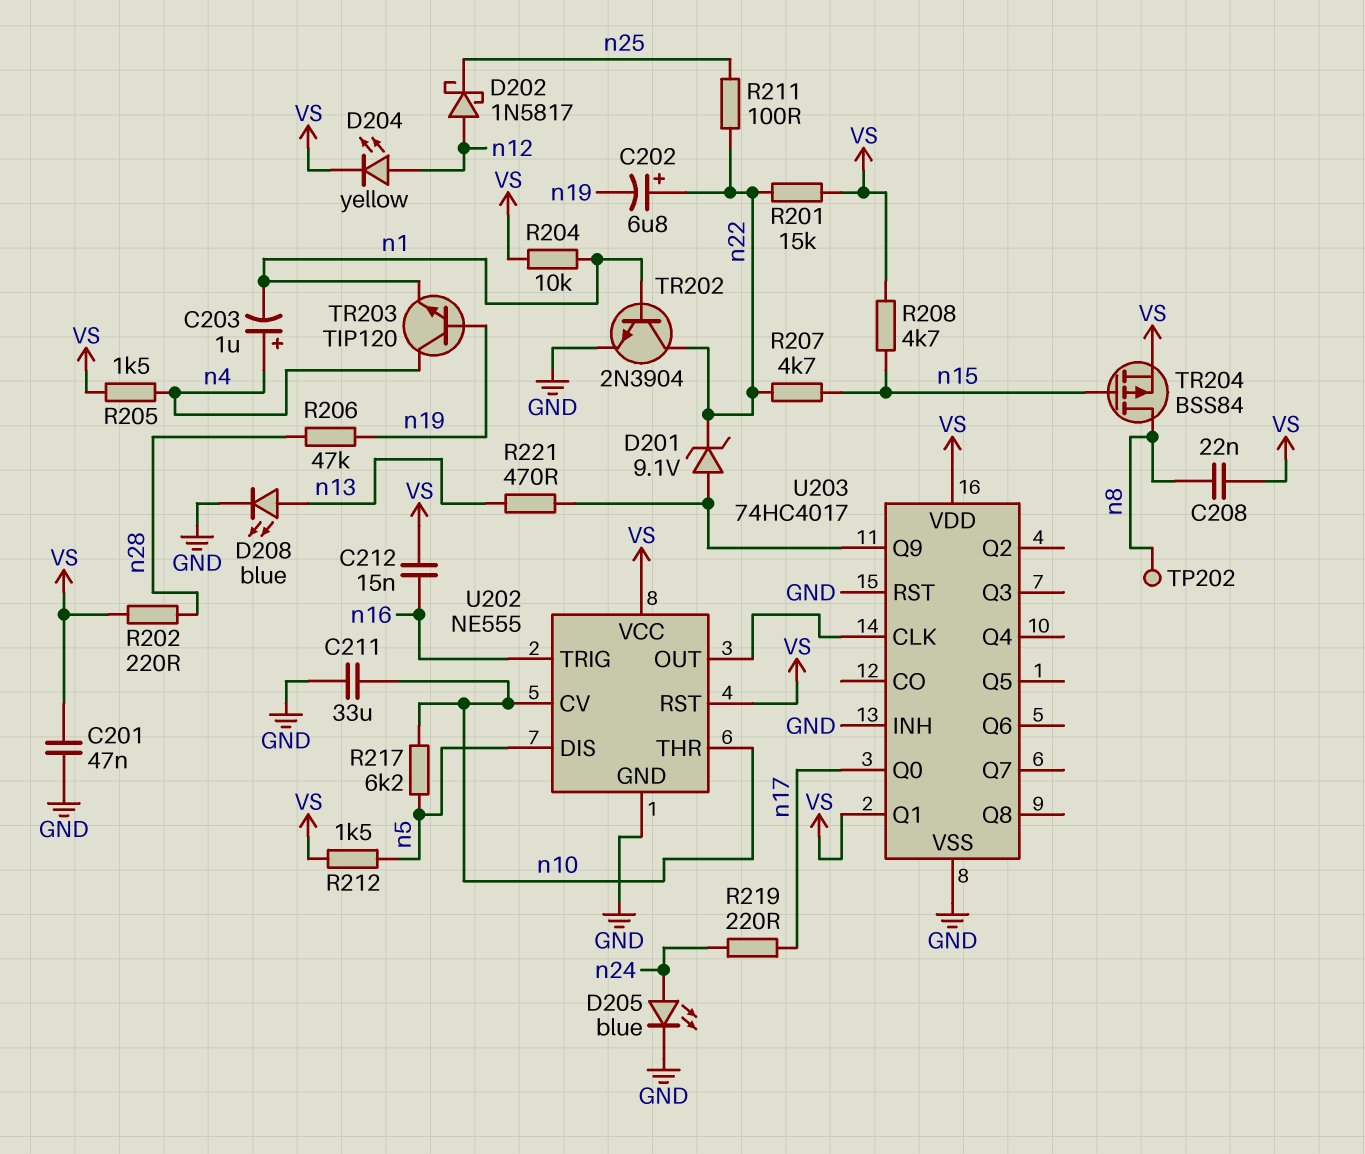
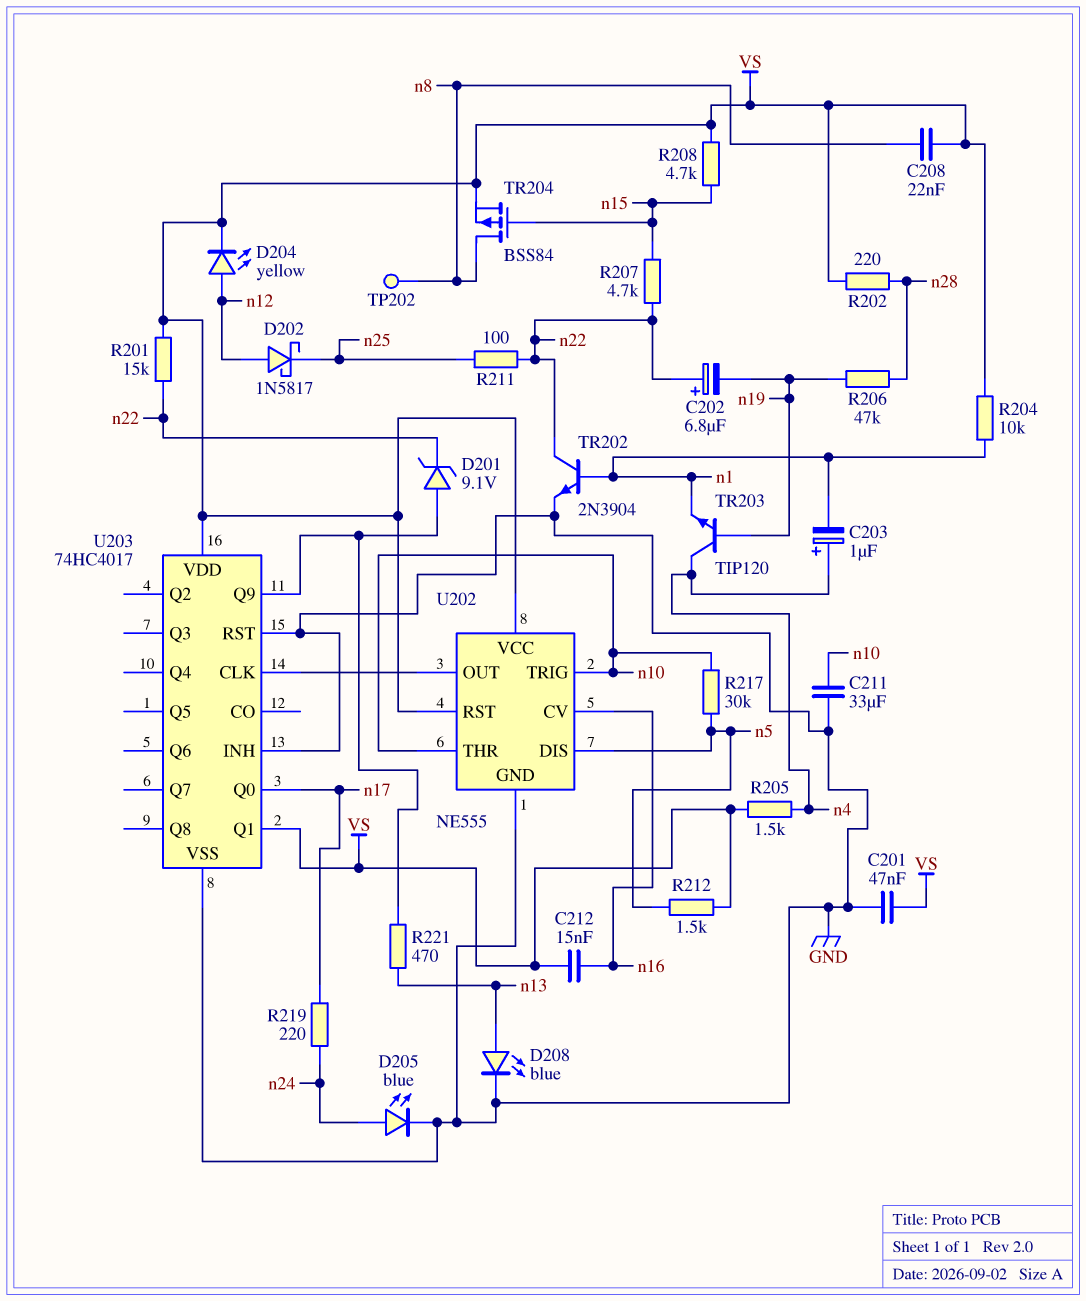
R217: 6.2k (n5, n10) -> 30k (n5, n10)
U202 pin CV: n10 -> n16
U202 pin TRIG: n16 -> n10

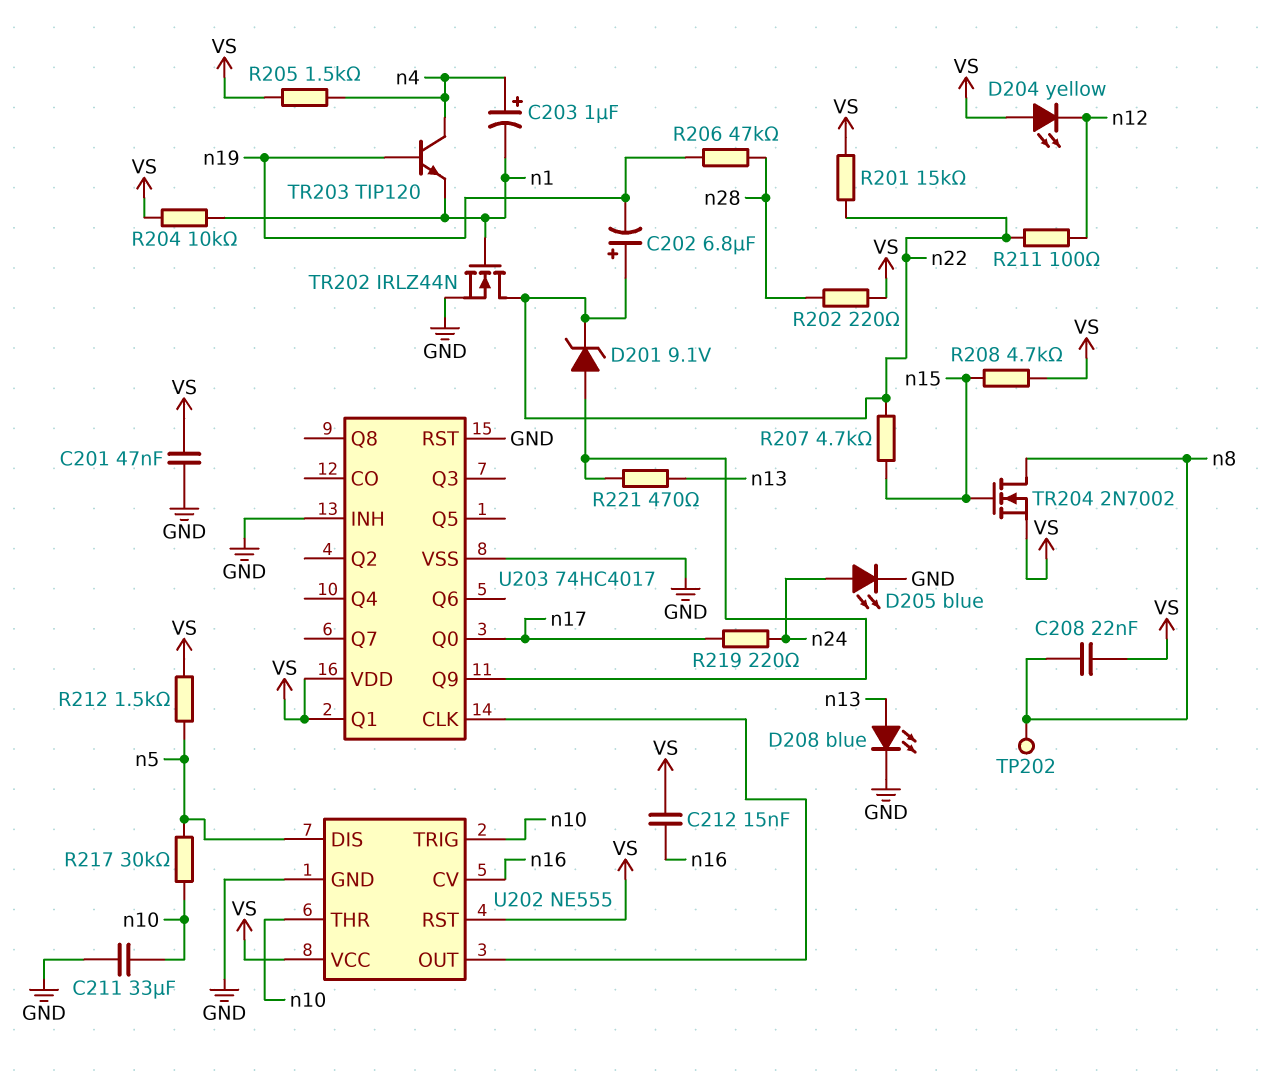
D202: schottky 1N5817 (A n12, K n25) -> none
D204: LED yellow (A n12, K VS) -> LED yellow (A VS, K n12)
R211: 100 (n22, n25) -> 100 (n12, n22)
TR202: NPN 2N3904 (B n1, C n22, E GND) -> NMOS IRLZ44N (G n1, D n22, S GND)
TR204: PMOS BSS84 (G n15, D n8, S VS) -> NMOS 2N7002 (G n15, D n8, S VS)

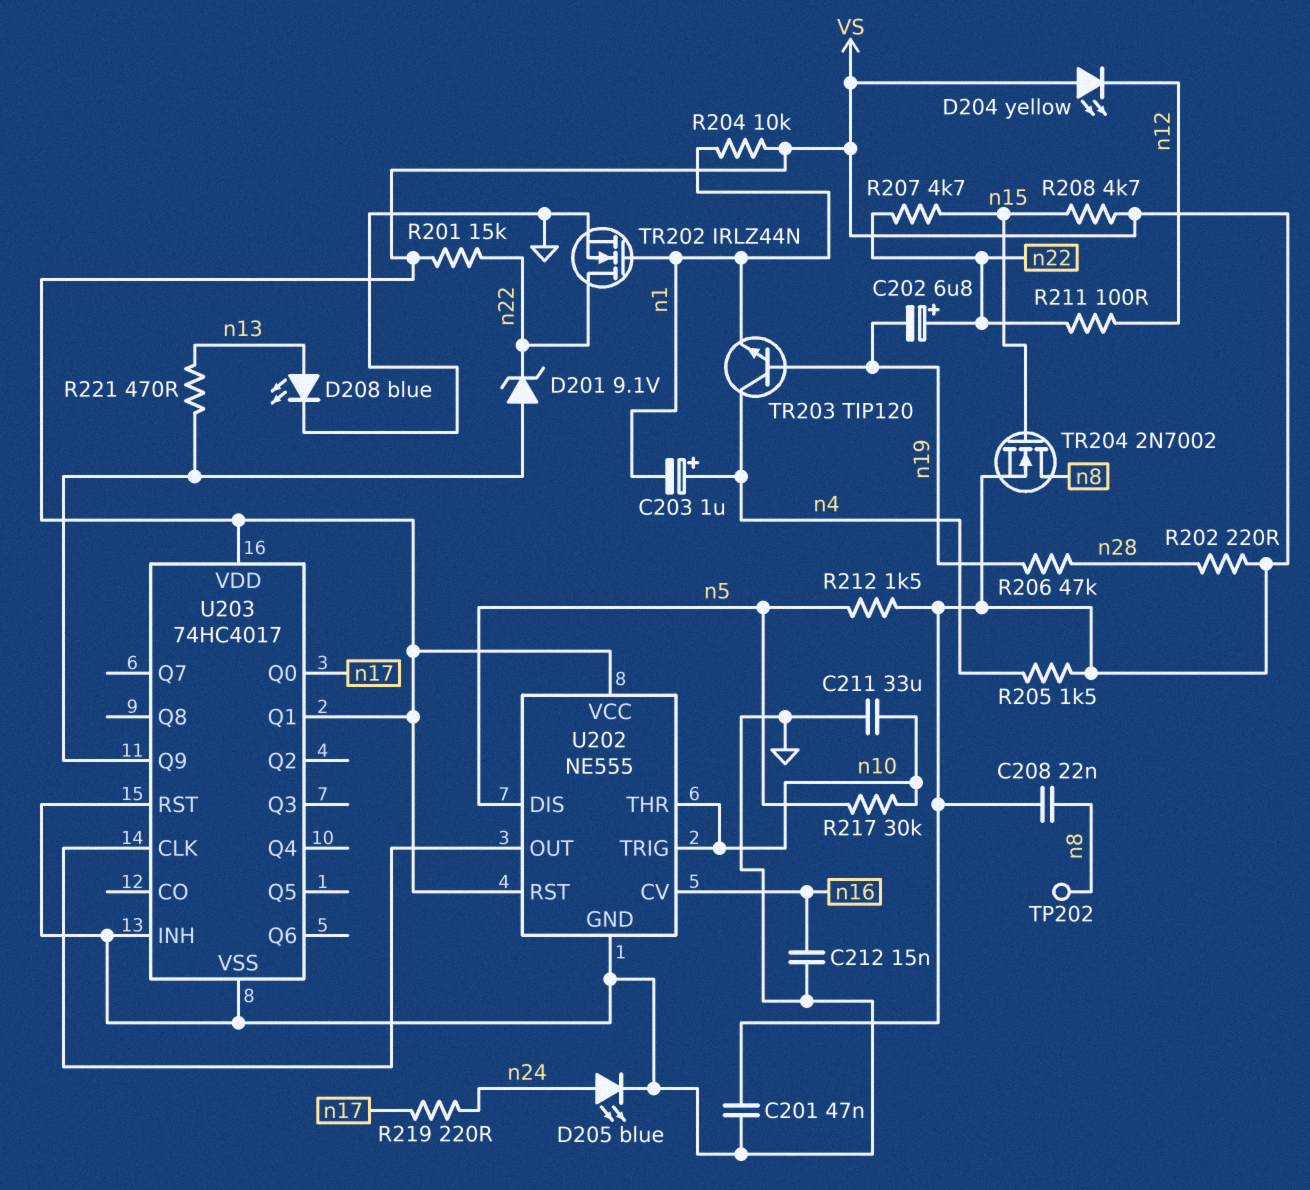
C212: 15nF (VS, n16) -> 15nF (GND, n16)

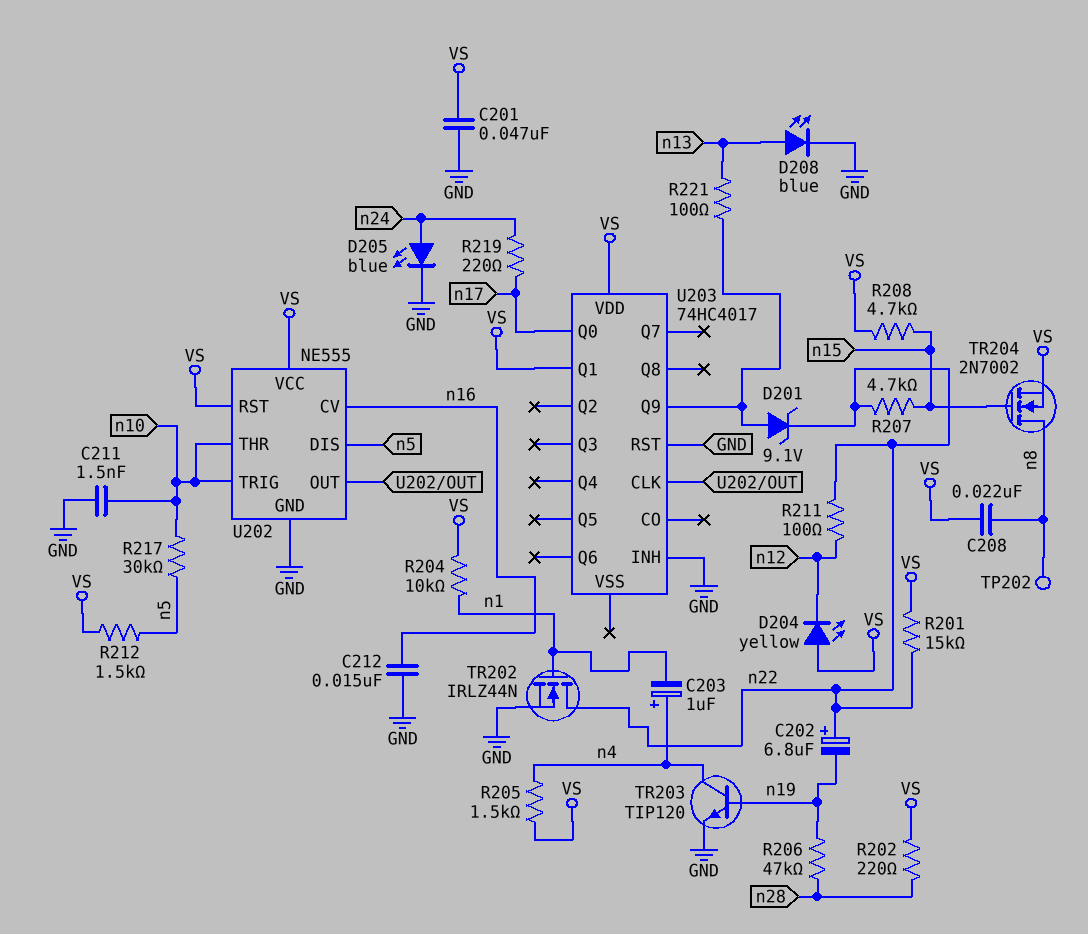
C211: 33uF (GND, n10) -> 1.5nF (GND, n10)
R221: 470 (U203/Q9, n13) -> 100 (U203/Q9, n13)
TR203: NPN TIP120 (B n19, C n4, E n1) -> NPN TIP120 (B n19, C n4, E GND)
U203 pin VSS: GND -> none

